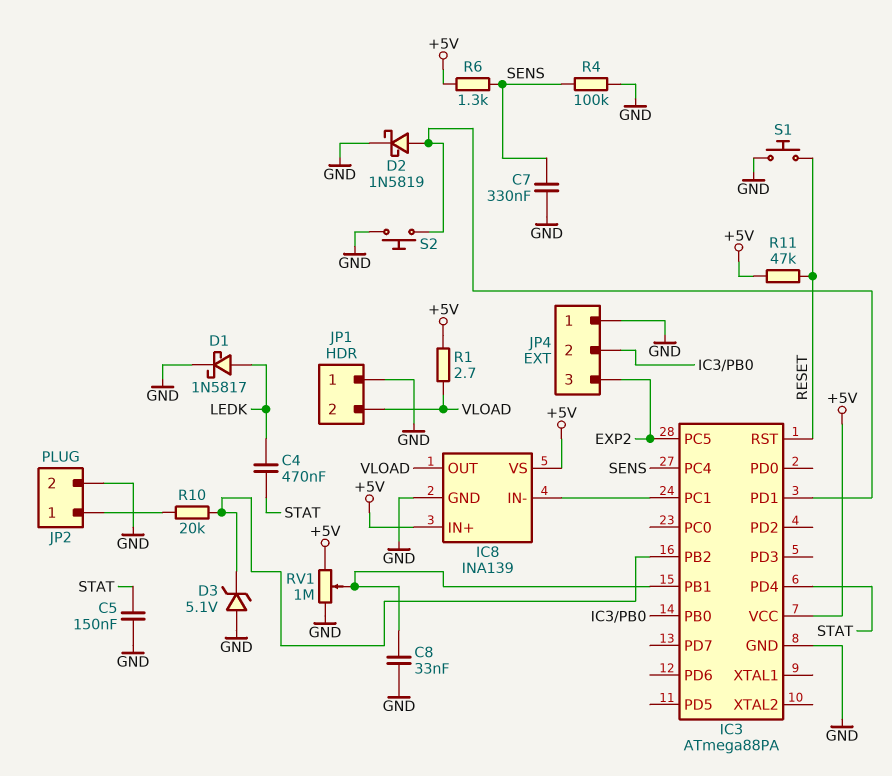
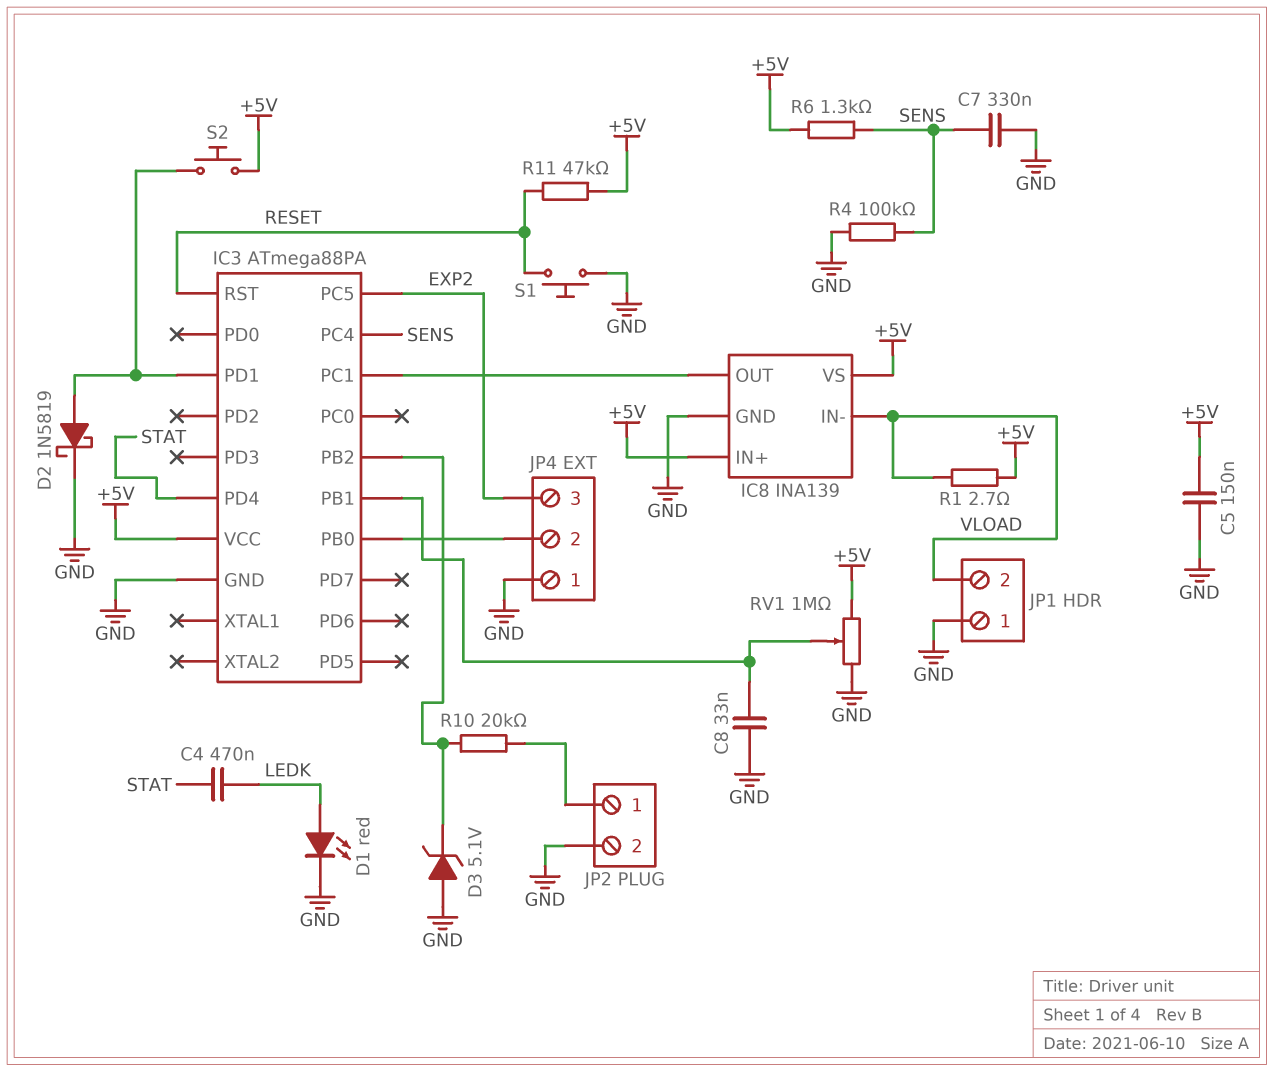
C5: 150nF (GND, STAT) -> 150nF (+5V, GND)
D1: schottky 1N5817 (A LEDK, K GND) -> LED red (A LEDK, K GND)
IC8 pin IN-: IC3/PC1 -> VLOAD
IC8 pin OUT: VLOAD -> IC3/PC1
S2: button (GND, IC3/PD1) -> button (+5V, IC3/PD1)

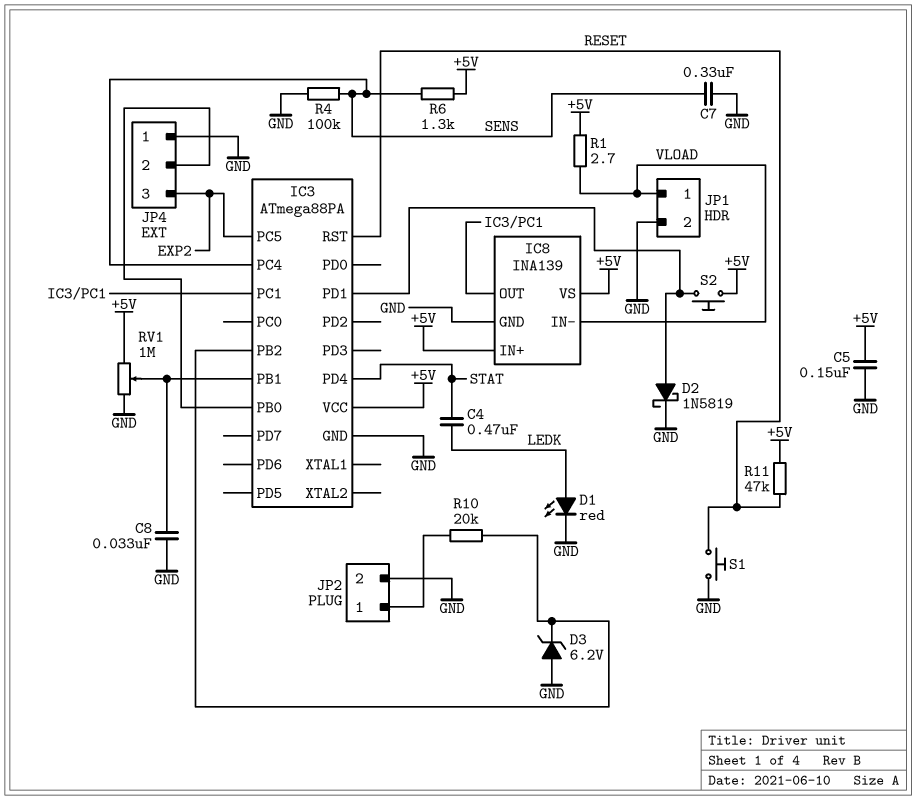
D3: zener 5.1V (A GND, K IC3/PB2) -> zener 6.2V (A GND, K IC3/PB2)
JP1 pin 1: GND -> VLOAD
JP1 pin 2: VLOAD -> GND

